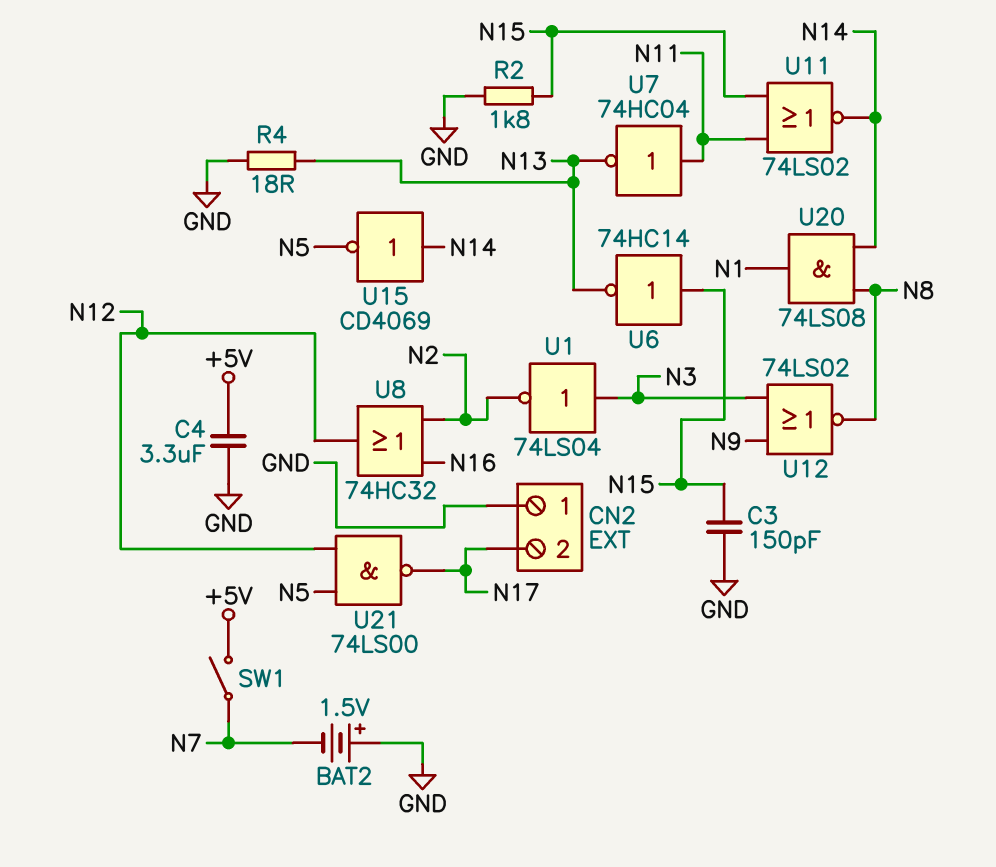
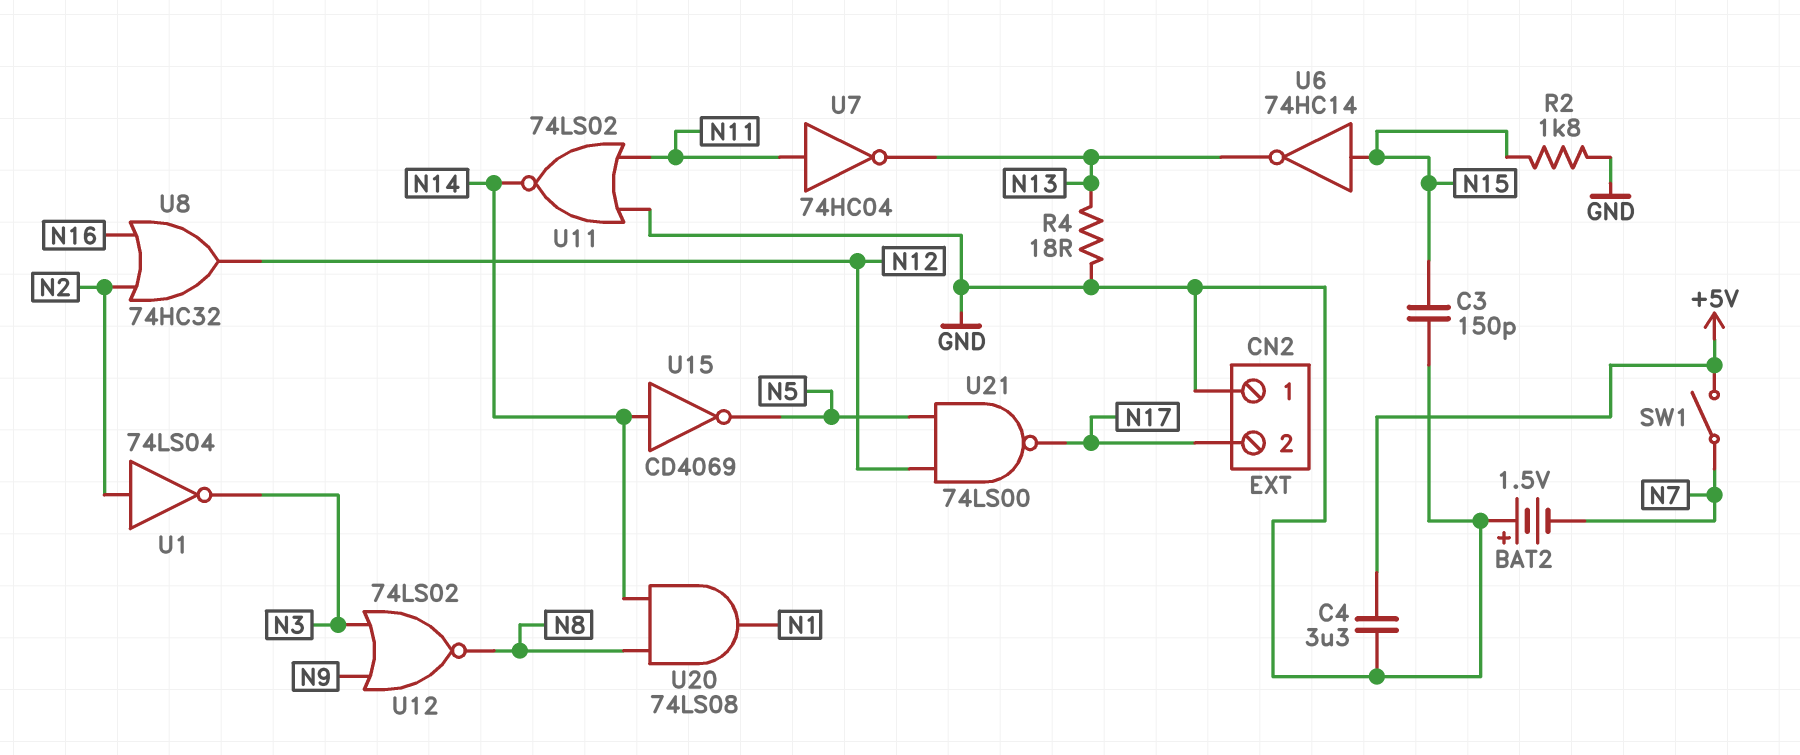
U1: NOT 74LS04 (in N3, out N2) -> NOT 74LS04 (in N2, out N3)
U11: NOR 74LS02 (in N11, in N15, out N14) -> NOR 74LS02 (in GND, in N11, out N14)

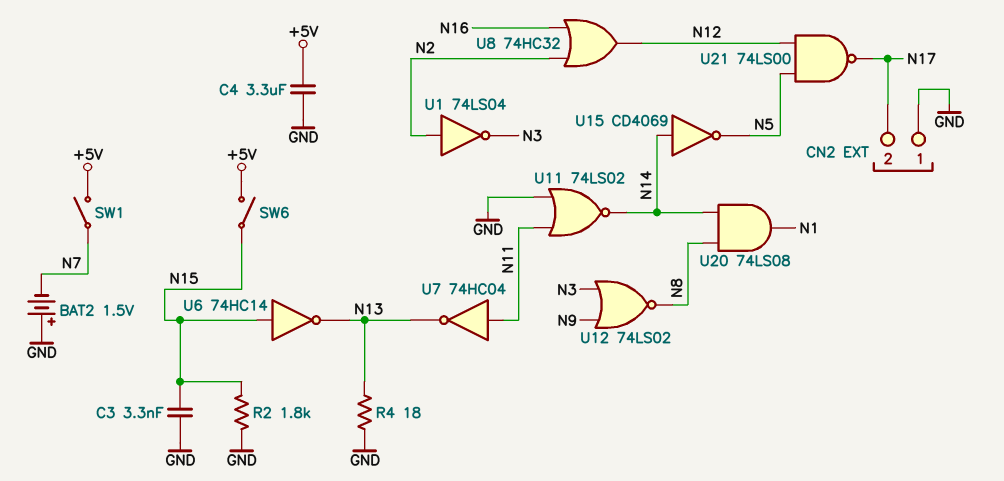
C3: 150pF (GND, N15) -> 3.3nF (GND, N15)
SW6: none -> switch (+5V, N15)

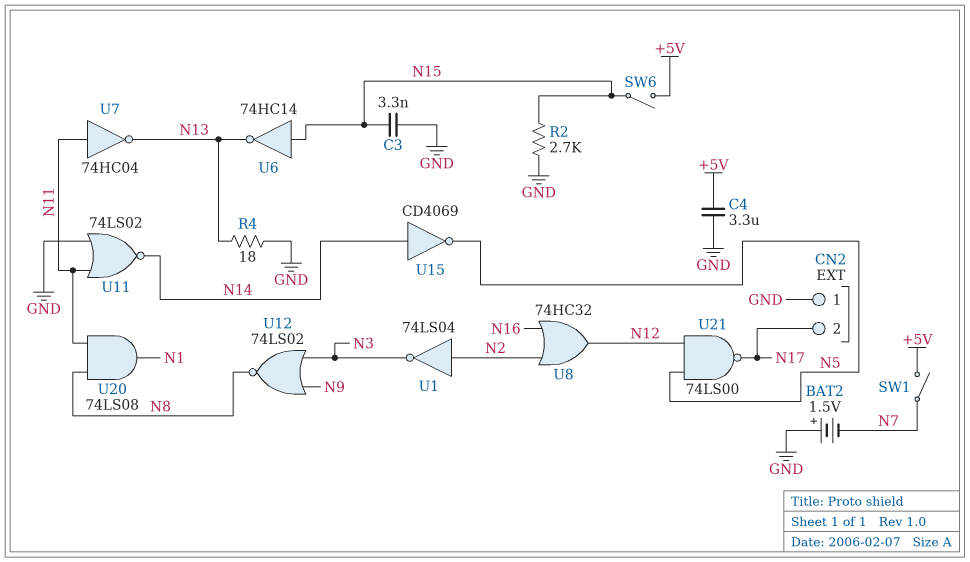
R2: 1.8k (GND, N15) -> 2.7k (GND, N15)
U20: AND 74LS08 (in N8, in N14, out N1) -> AND 74LS08 (in N8, in N11, out N1)

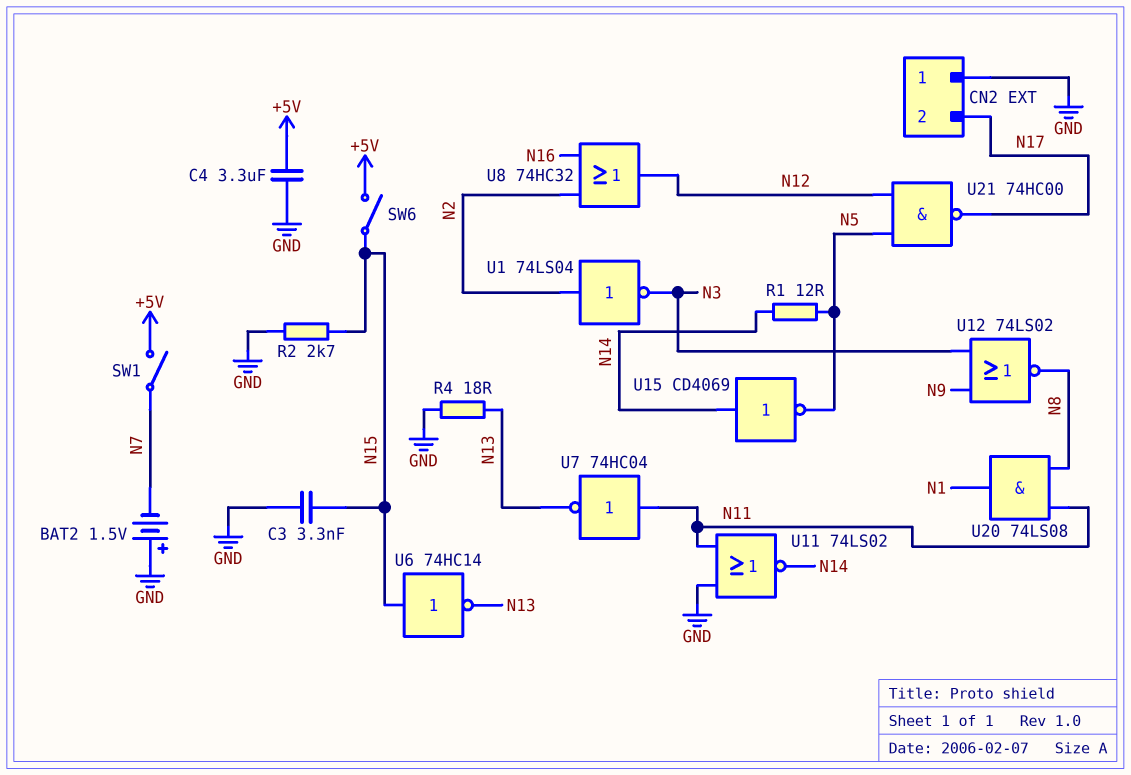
R1: none -> 12 (N5, N14)
U21: NAND 74LS00 (in N5, in N12, out N17) -> NAND 74HC00 (in N5, in N12, out N17)

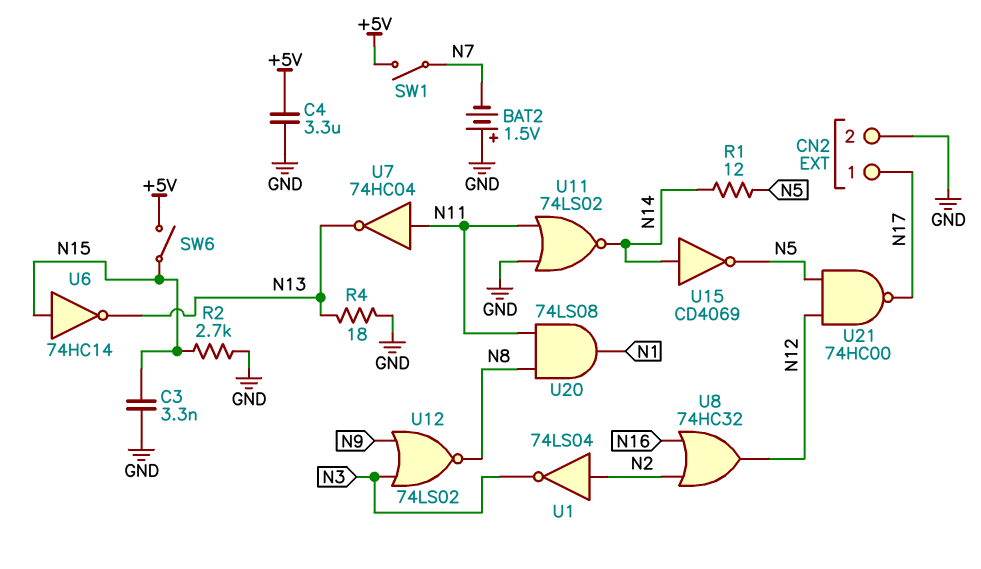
CN2 pin 1: GND -> N17
CN2 pin 2: N17 -> GND

